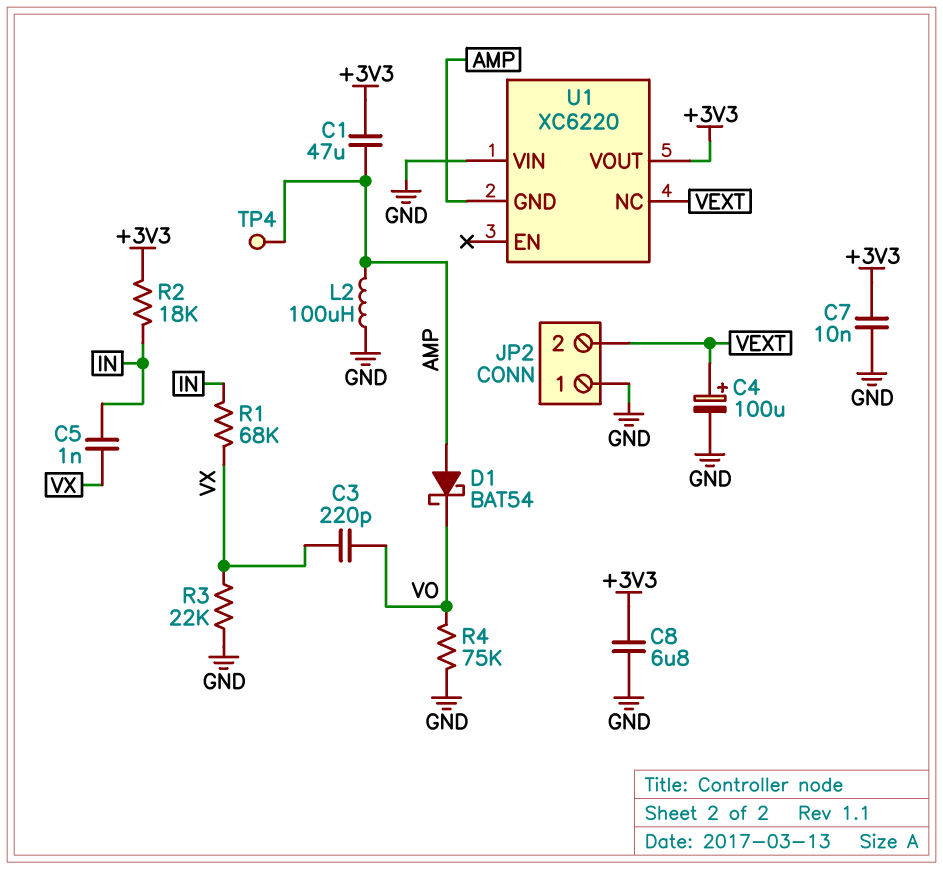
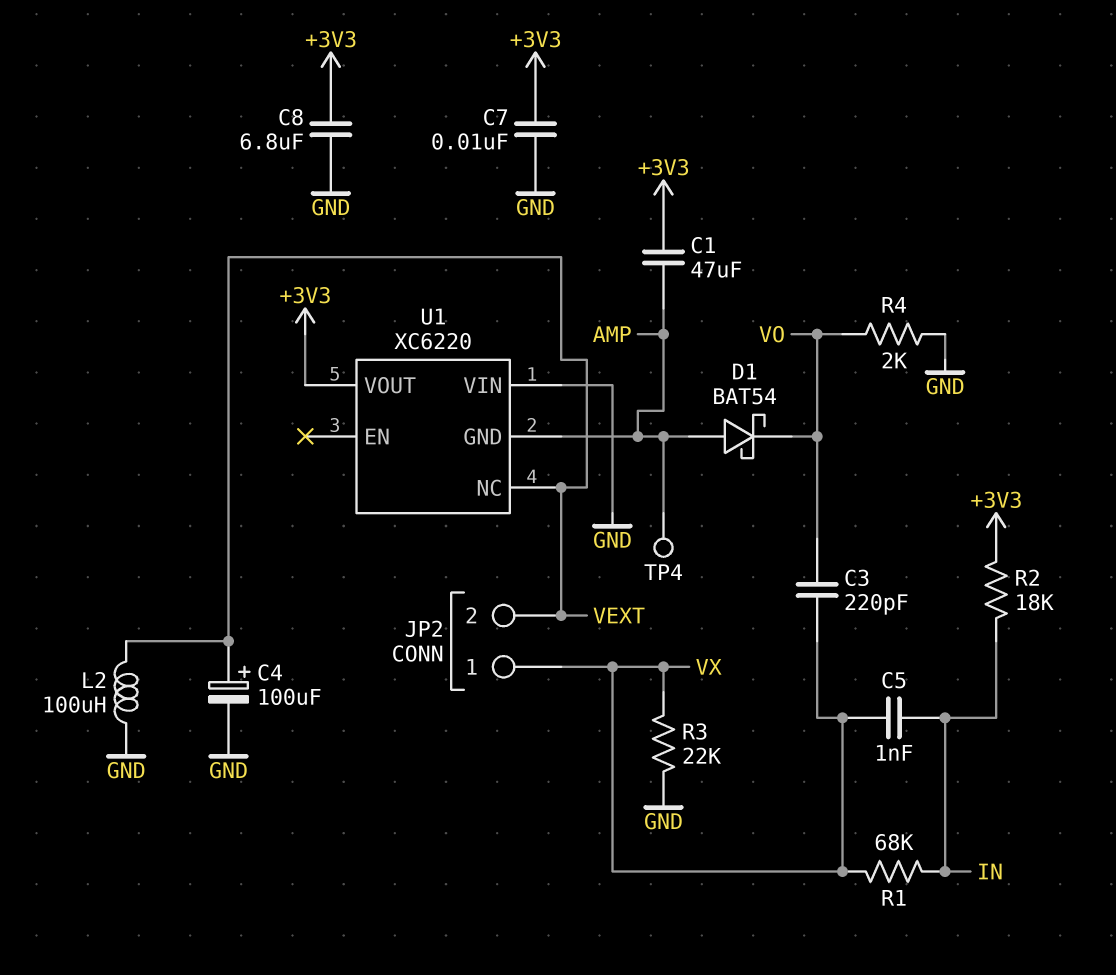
JP2 pin 1: GND -> VX
L2: 100uH (AMP, GND) -> 100uH (GND, VEXT)
R4: 75k (GND, VO) -> 2k (GND, VO)

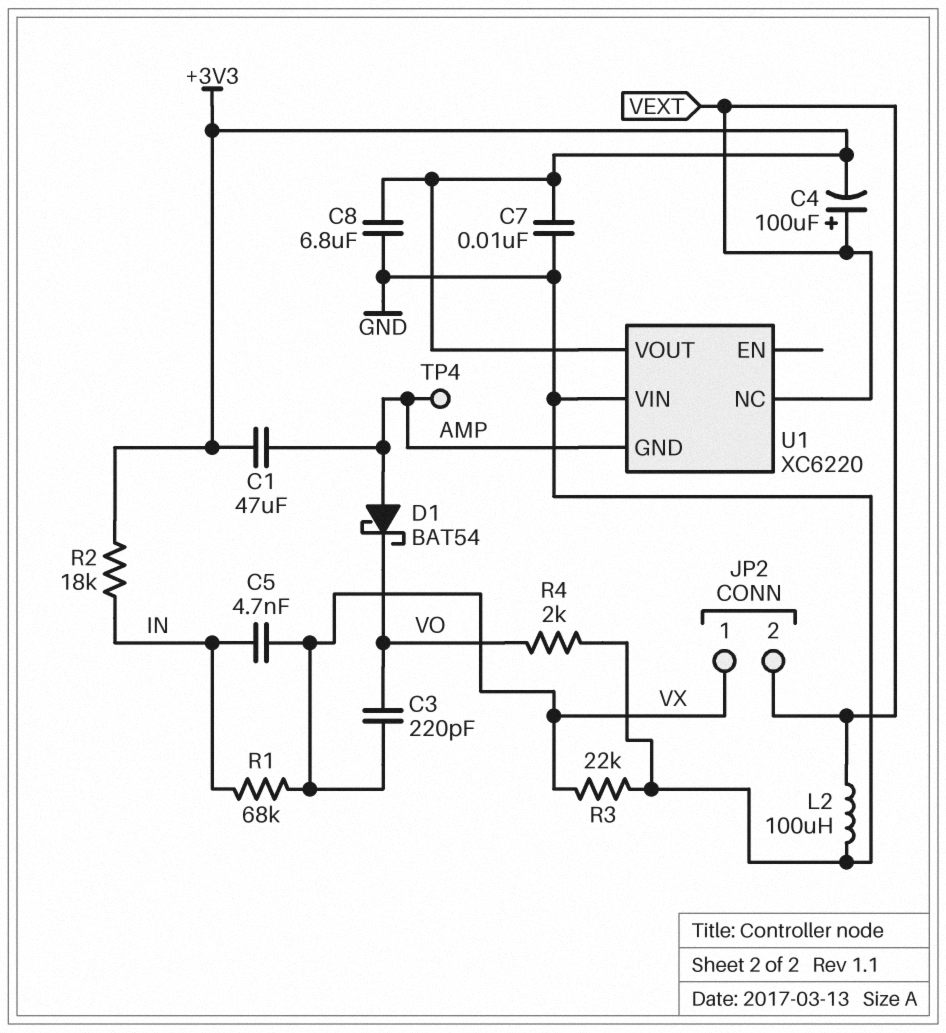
C4: 100uF (plus VEXT, minus GND) -> 100uF (plus VEXT, minus +3V3)
C5: 1nF (IN, VX) -> 4.7nF (IN, VX)

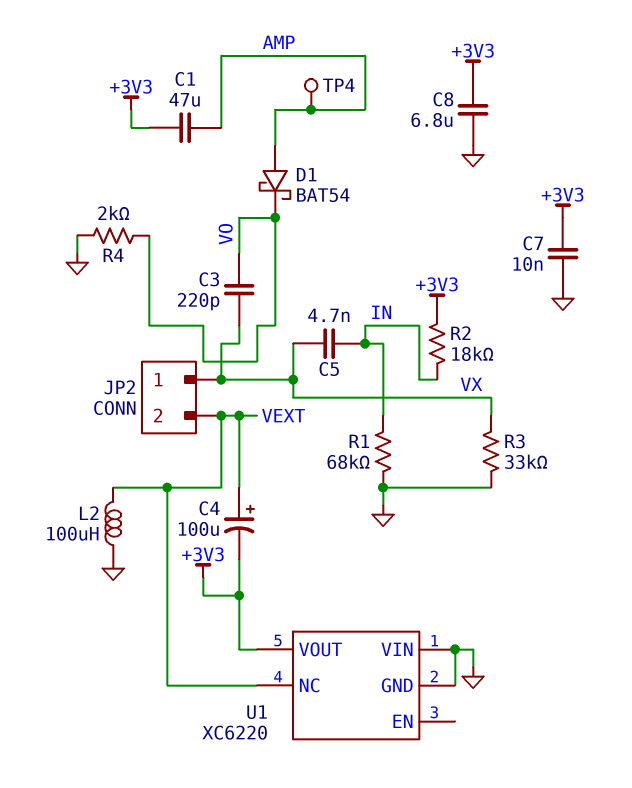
R1: 68k (IN, VX) -> 68k (GND, IN)
R3: 22k (GND, VX) -> 33k (GND, VX)
U1 pin GND: AMP -> GND

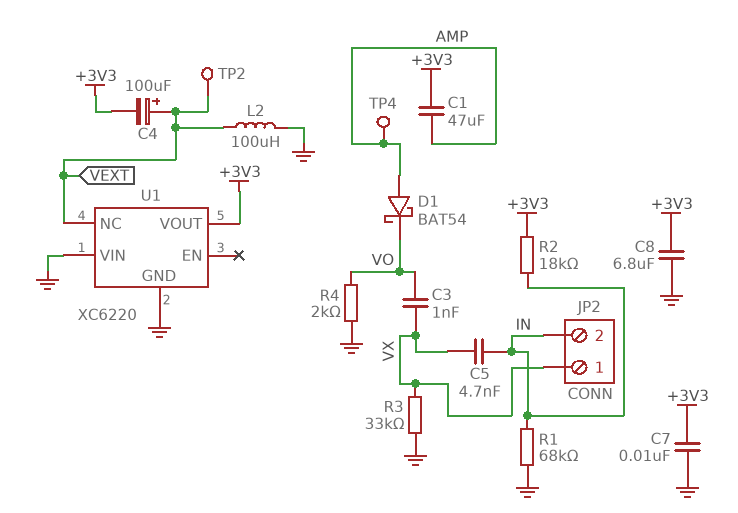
C3: 220pF (VO, VX) -> 1nF (VO, VX)
JP2 pin 2: VEXT -> IN
TP2: none -> test point (VEXT)

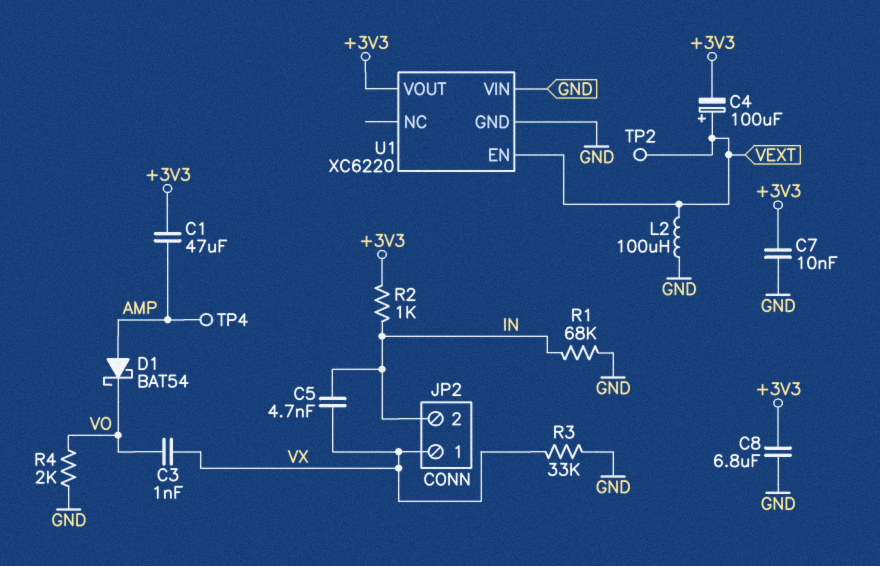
R2: 18k (+3V3, IN) -> 1k (+3V3, IN)
U1 pin EN: none -> VEXT
U1 pin NC: VEXT -> none

